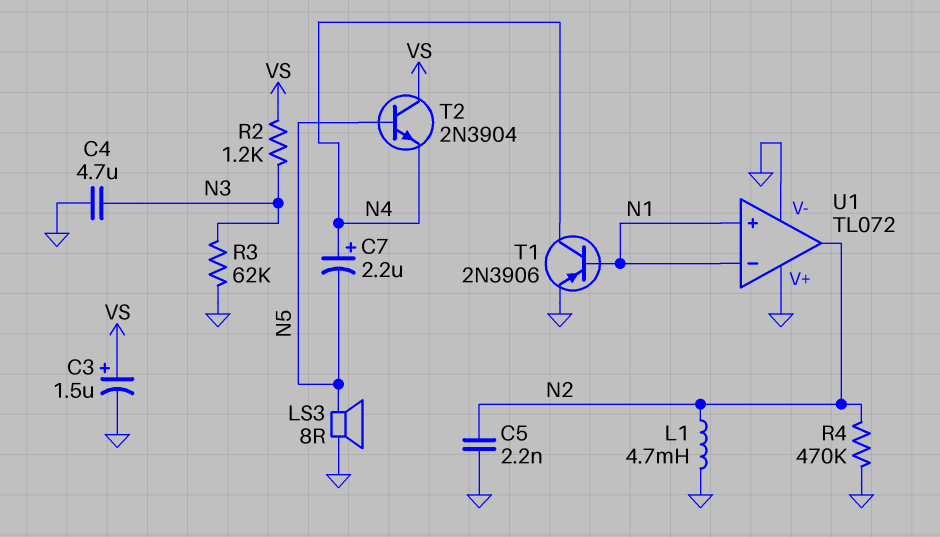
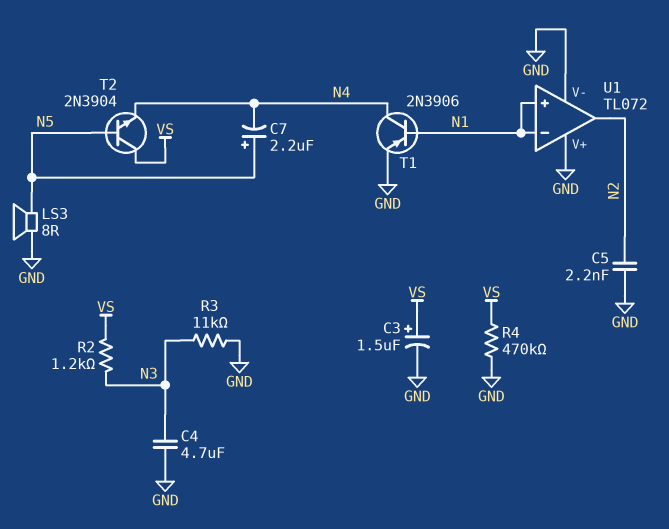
C7: 2.2uF (plus N4, minus N5) -> 2.2uF (plus N5, minus N4)
L1: 4.7mH (GND, N2) -> none
R3: 62k (GND, N3) -> 11k (GND, N3)
R4: 470k (GND, N2) -> 470k (GND, VS)

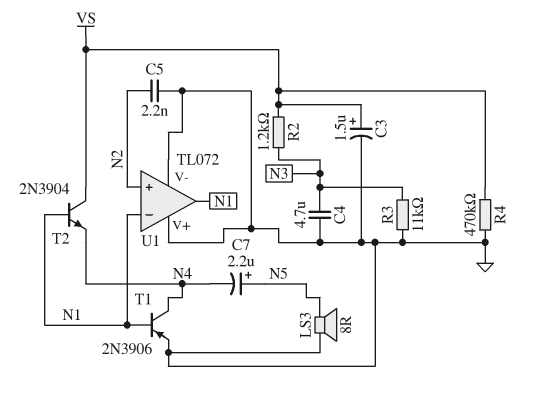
T2: NPN 2N3904 (B N5, C VS, E N4) -> NPN 2N3904 (B N1, C VS, E N4)
U1 pin in+: N1 -> N2
U1 pin out: N2 -> N1

